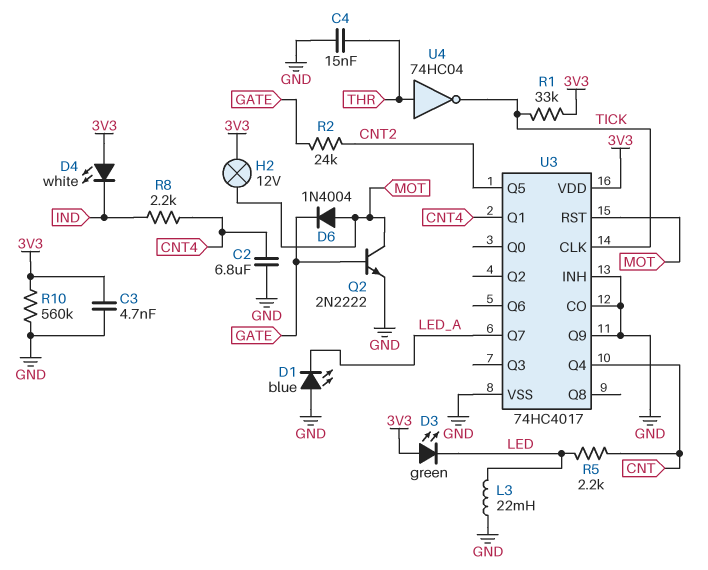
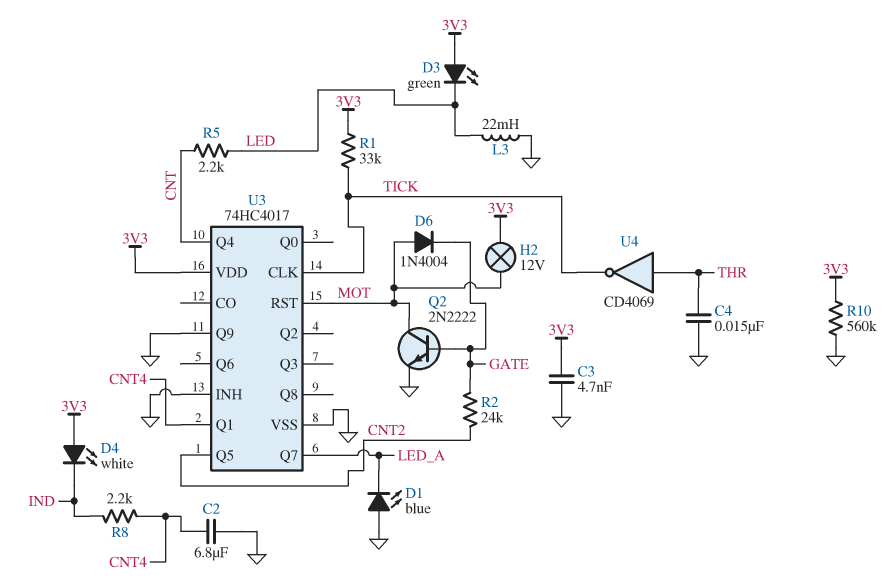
U3 pin CO: GND -> none
U4: NOT 74HC04 (in THR, out TICK) -> NOT CD4069 (in THR, out TICK)

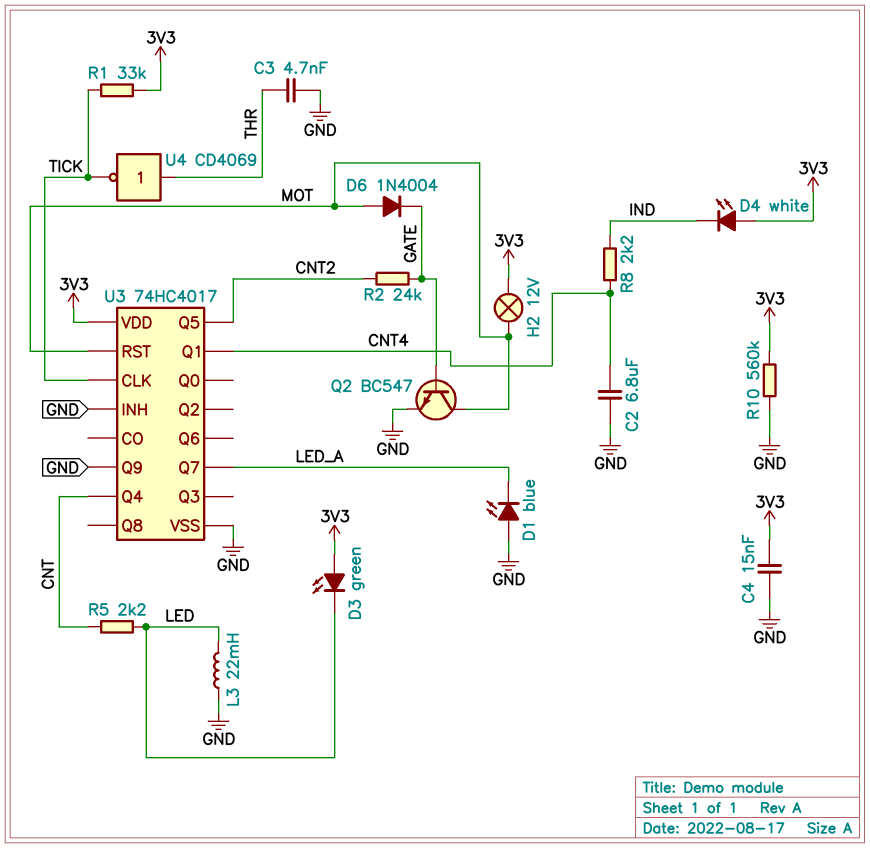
C3: 4.7nF (3V3, GND) -> 4.7nF (GND, THR)
C4: 15nF (GND, THR) -> 15nF (3V3, GND)
Q2: NPN 2N2222 (B GATE, C MOT, E GND) -> NPN BC547 (B GATE, C MOT, E GND)

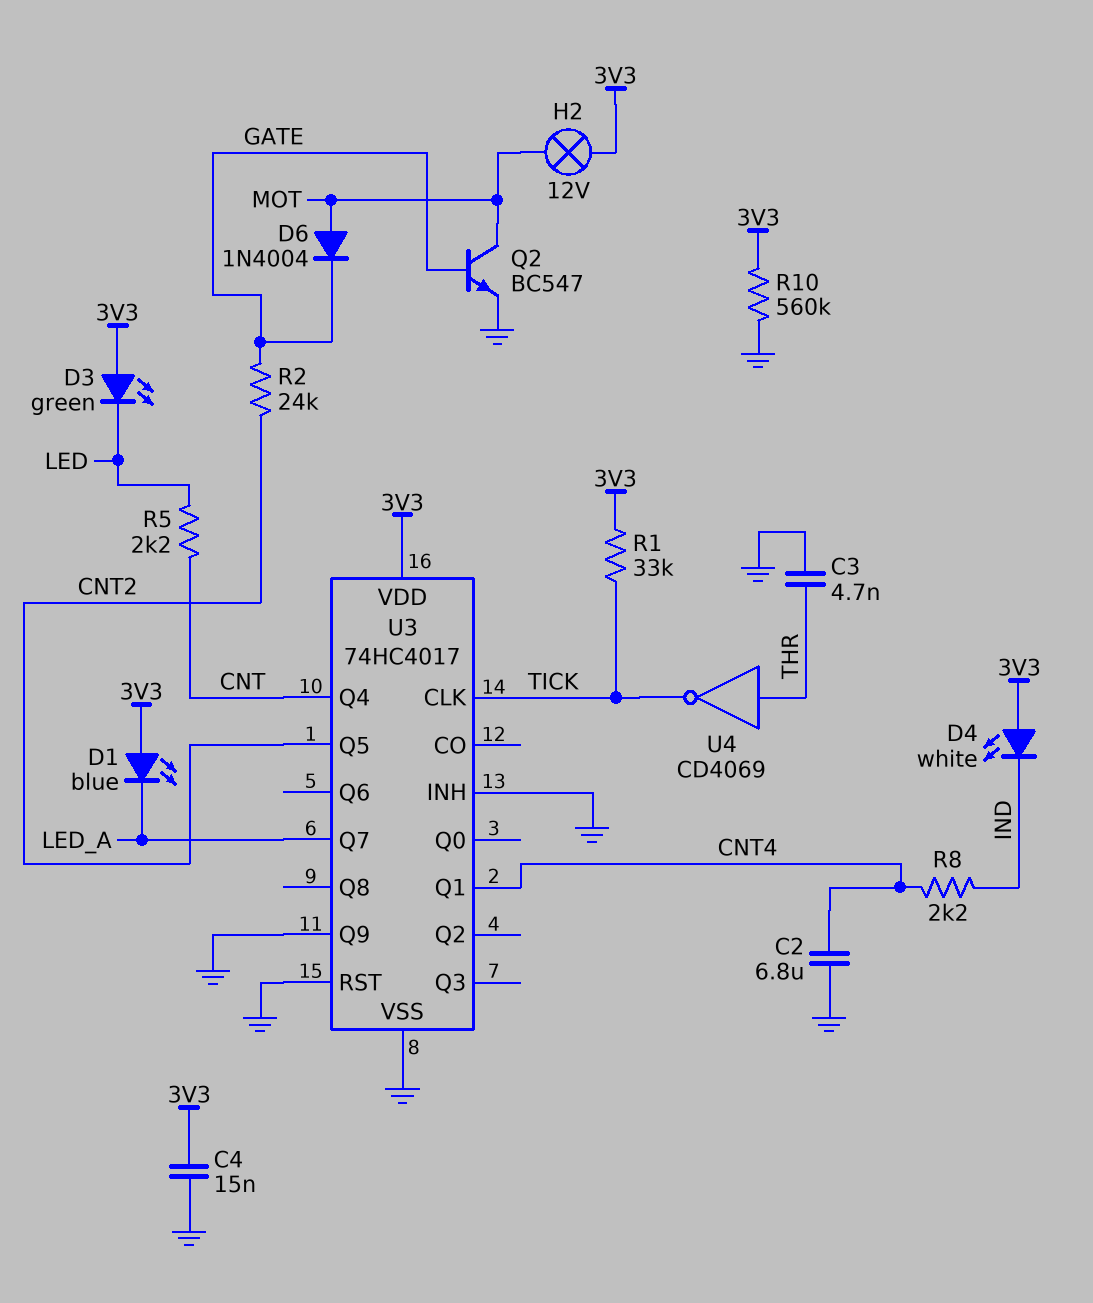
D1: LED blue (A GND, K LED_A) -> LED blue (A 3V3, K LED_A)
L3: 22mH (GND, LED) -> none
U3 pin RST: MOT -> GND

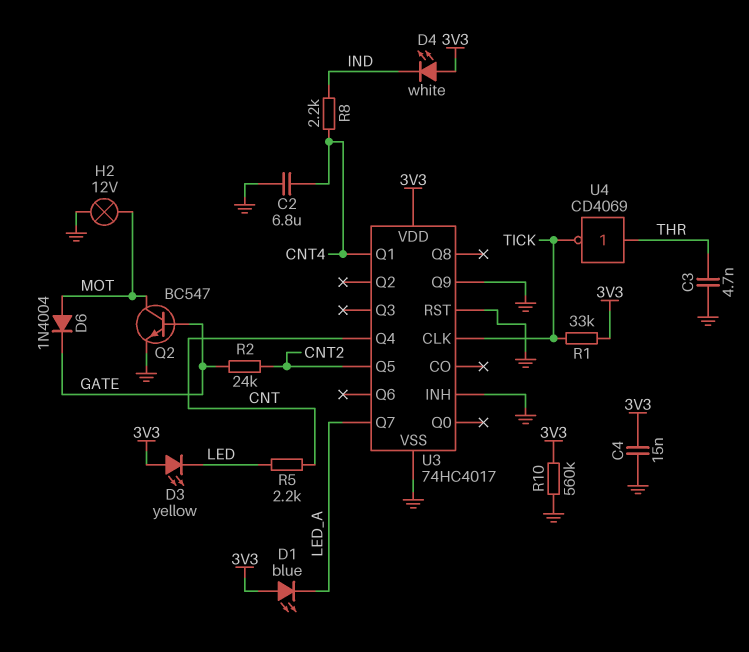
D3: LED green (A 3V3, K LED) -> LED yellow (A 3V3, K LED)
H2: lamp 12V (3V3, MOT) -> lamp 12V (GND, MOT)

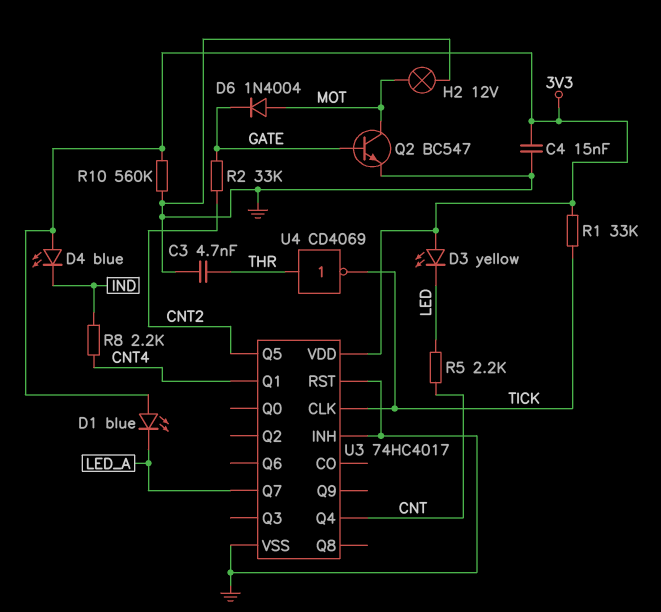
C2: 6.8uF (CNT4, GND) -> none
D4: LED white (A 3V3, K IND) -> LED blue (A 3V3, K IND)
R2: 24k (CNT2, GATE) -> 33k (CNT2, GATE)
U3 pin Q9: GND -> none

